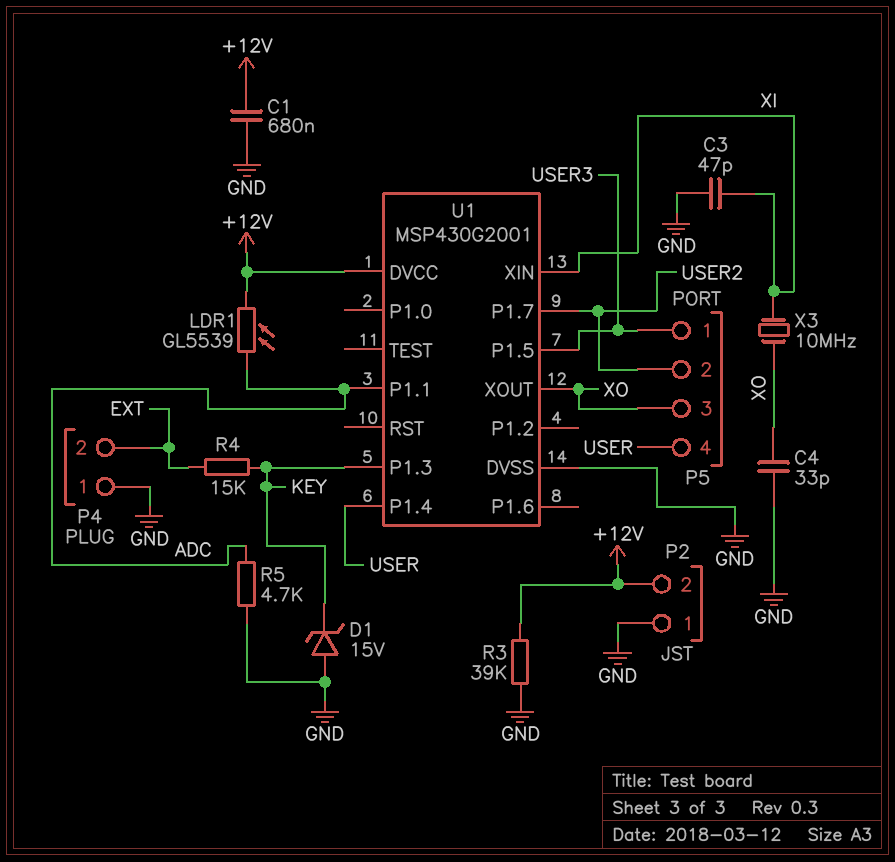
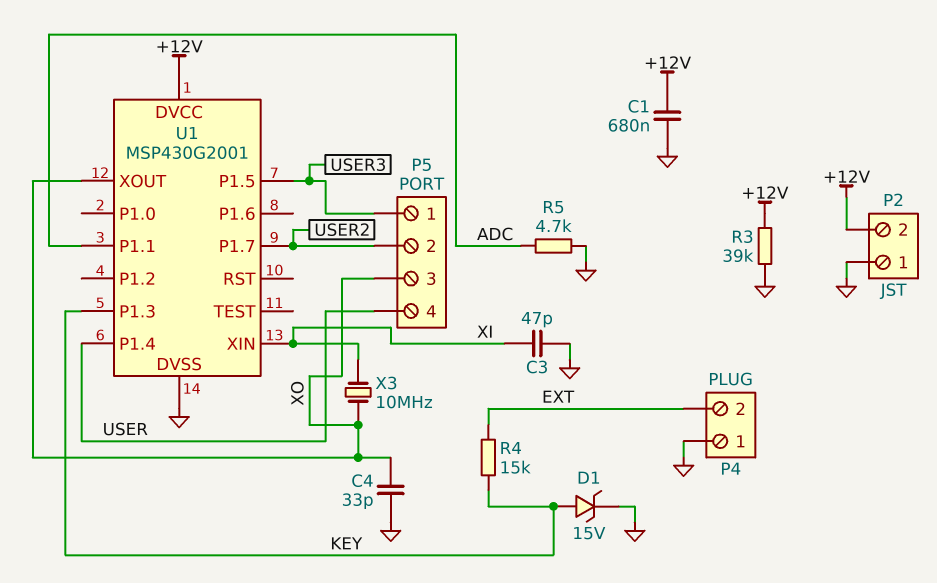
D1: zener 15V (A GND, K KEY) -> zener 15V (A KEY, K GND)
LDR1: GL5539 (+12V, ADC) -> none

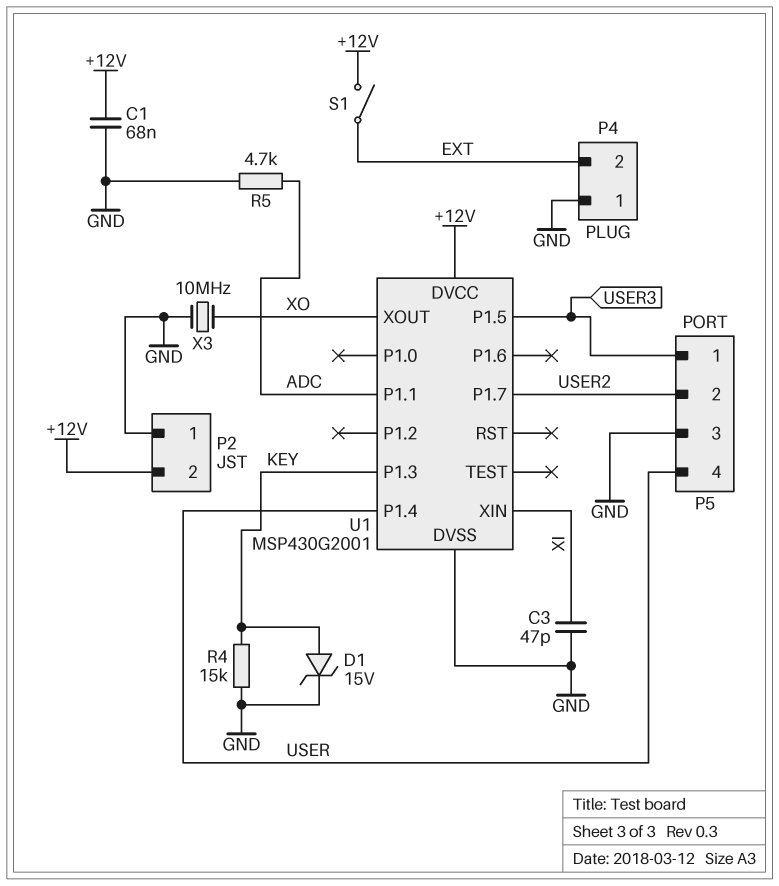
C1: 680nF (+12V, GND) -> 68nF (+12V, GND)
C4: 33pF (GND, XO) -> none
P5 pin 3: XO -> GND
R3: 39k (+12V, GND) -> none
R4: 15k (EXT, KEY) -> 15k (GND, KEY)
S1: none -> switch (+12V, EXT)
X3: 10MHz (XI, XO) -> 10MHz (GND, XO)

